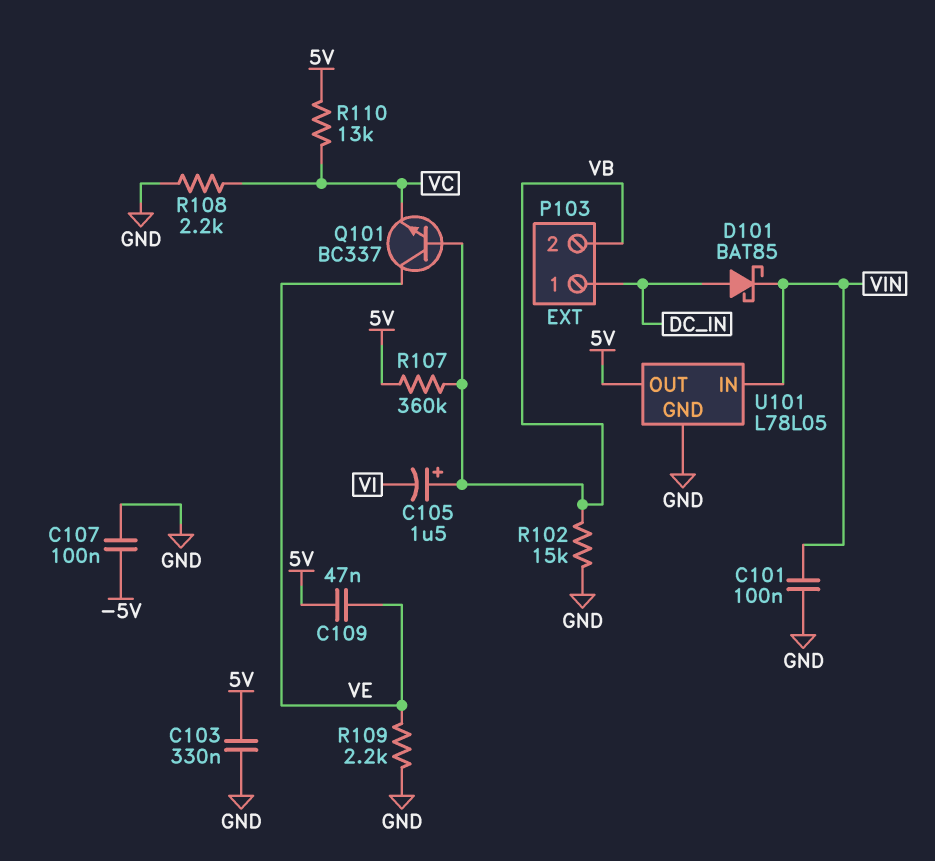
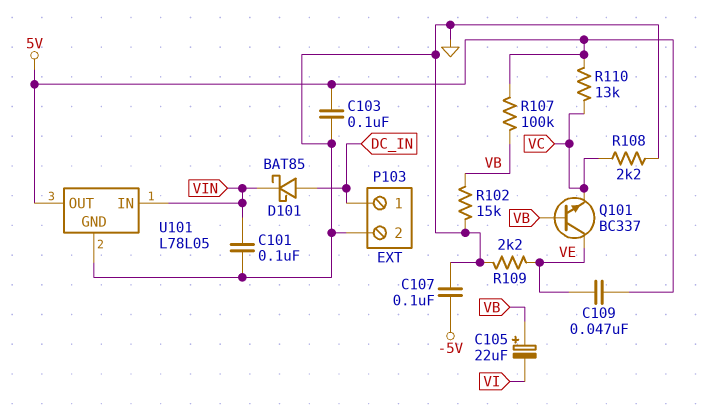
C103: 330nF (5V, GND) -> 100nF (5V, GND)
C105: 1.5uF (plus VB, minus VI) -> 22uF (plus VB, minus VI)
P103 pin 2: VB -> GND
R107: 360k (5V, VB) -> 100k (5V, VB)

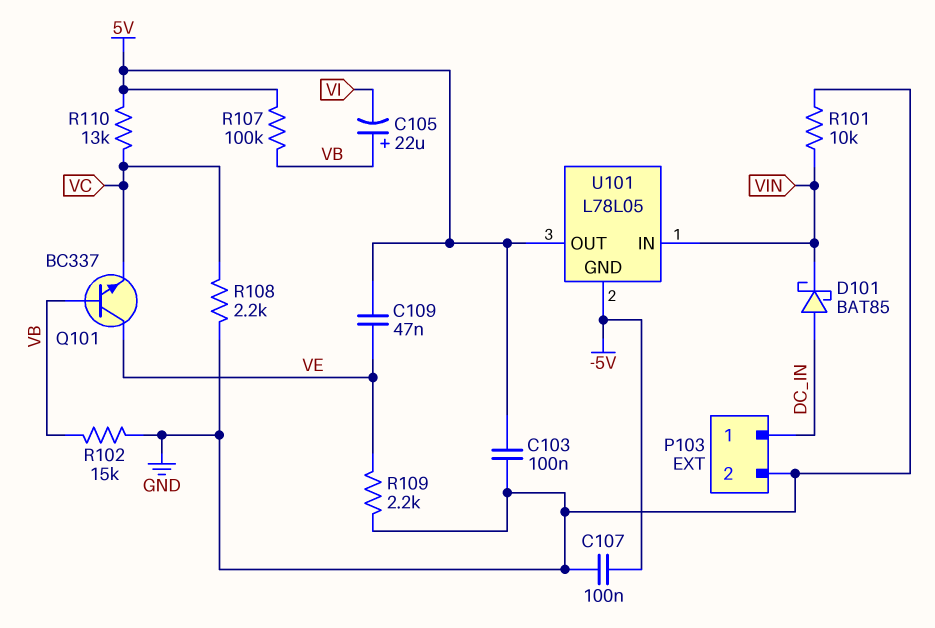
C101: 100nF (GND, VIN) -> none
R101: none -> 10k (GND, VIN)
U101 pin GND: GND -> -5V

